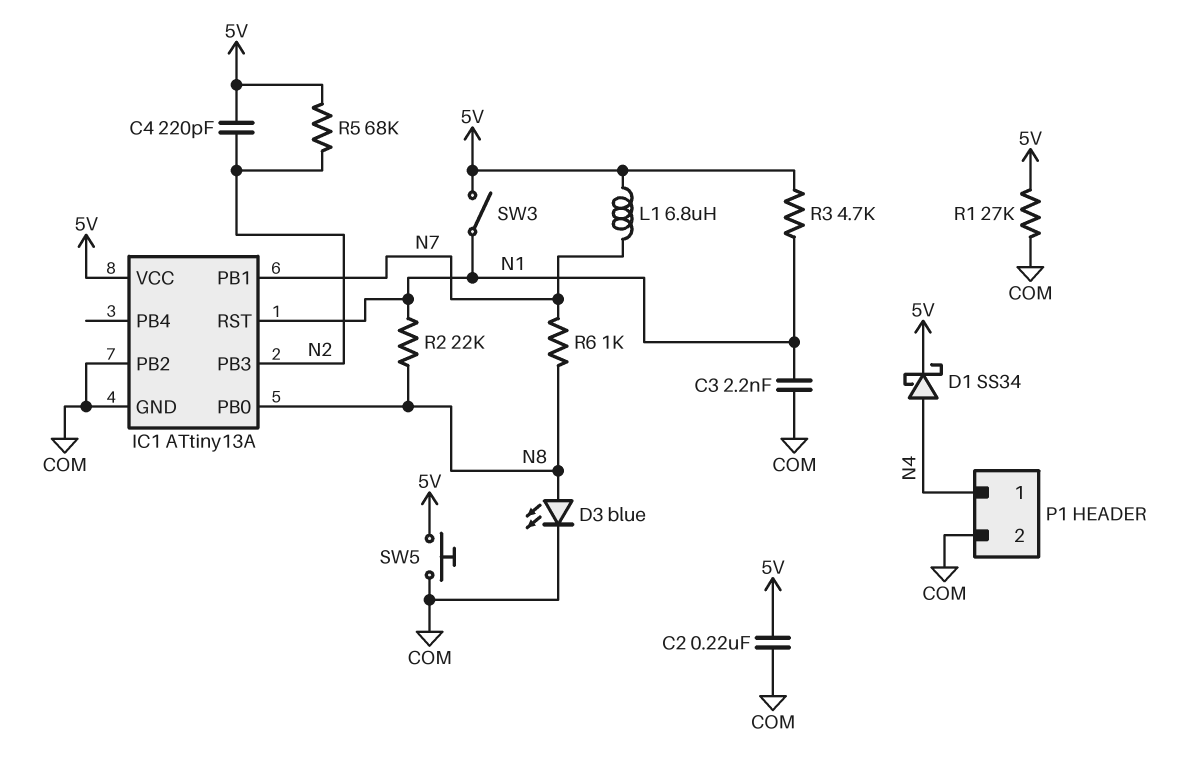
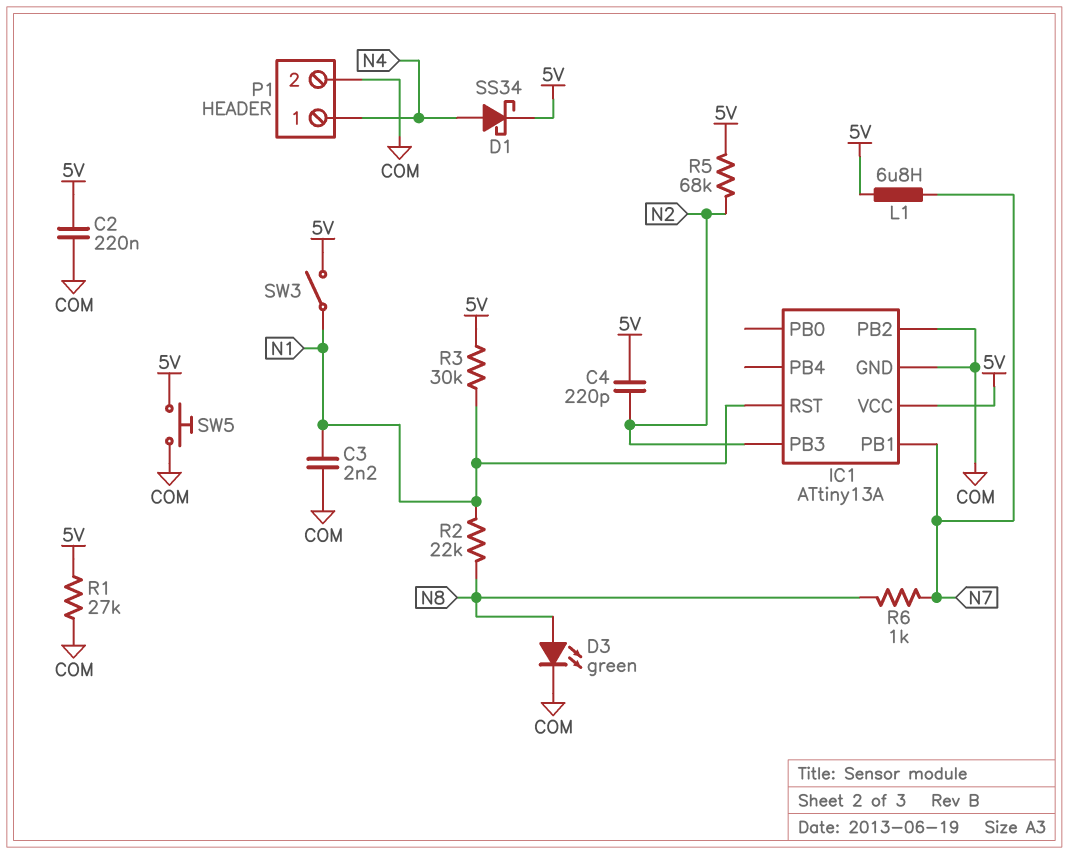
D3: LED blue (A N8, K COM) -> LED green (A N8, K COM)
IC1 pin PB0: N8 -> none
R3: 4.7k (5V, N1) -> 30k (5V, N1)

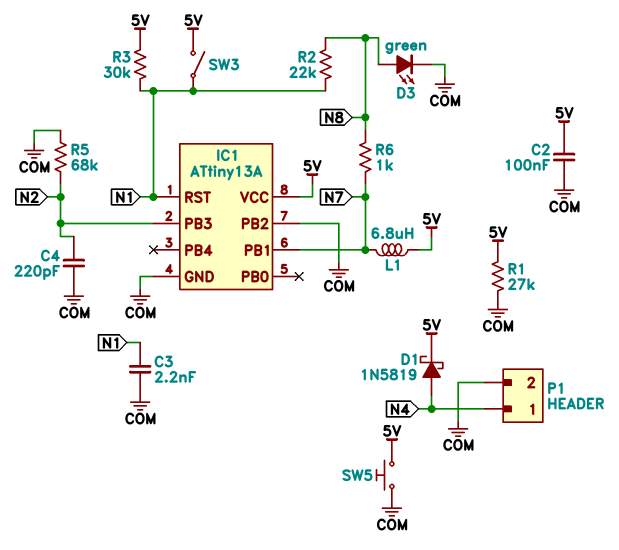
C2: 220nF (5V, COM) -> 100nF (5V, COM)
C4: 220pF (5V, N2) -> 220pF (COM, N2)
D1: schottky SS34 (A N4, K 5V) -> schottky 1N5819 (A N4, K 5V)
R5: 68k (5V, N2) -> 68k (COM, N2)

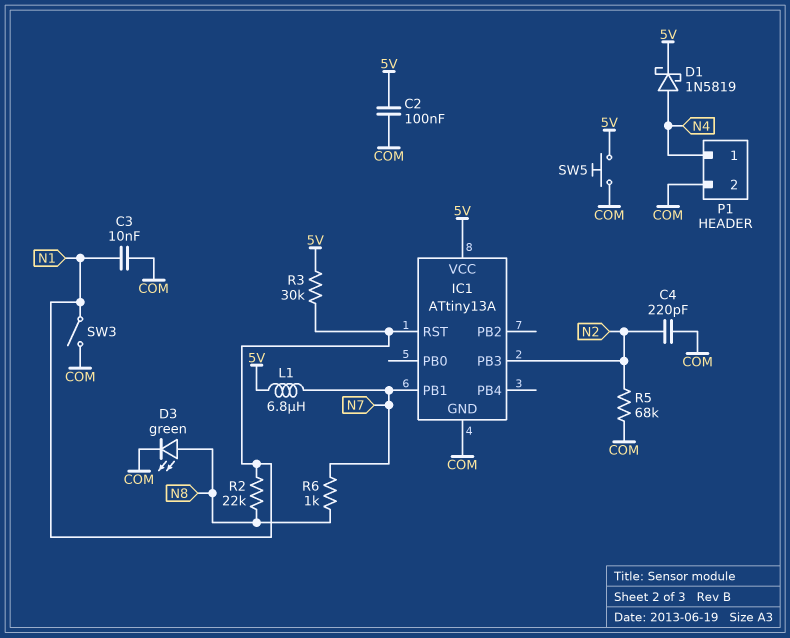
C3: 2.2nF (COM, N1) -> 10nF (COM, N1)
IC1 pin PB2: COM -> none
R1: 27k (5V, COM) -> none
SW3: switch (5V, N1) -> switch (COM, N1)

